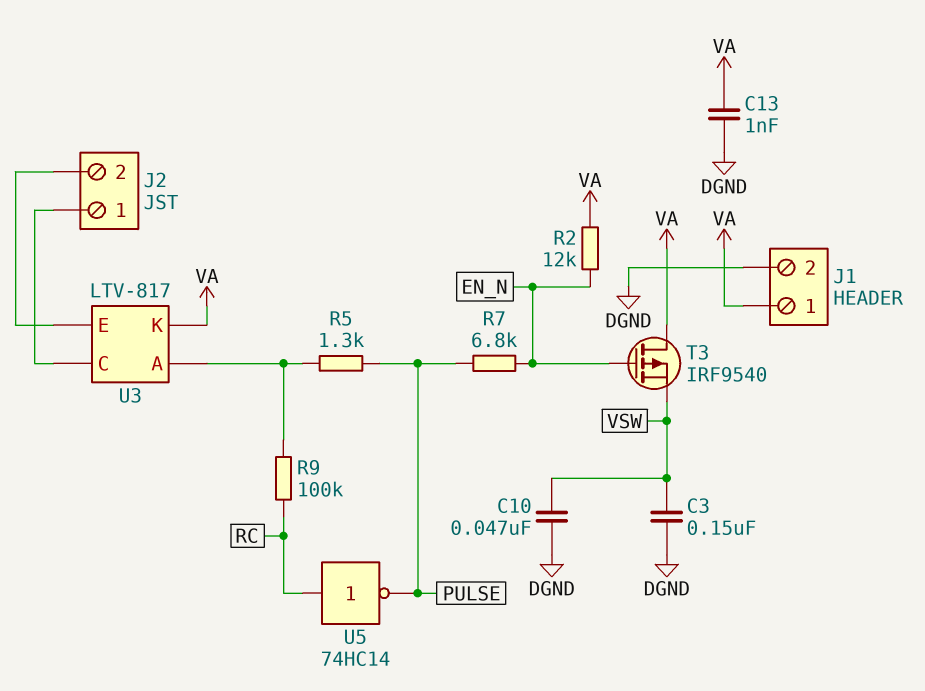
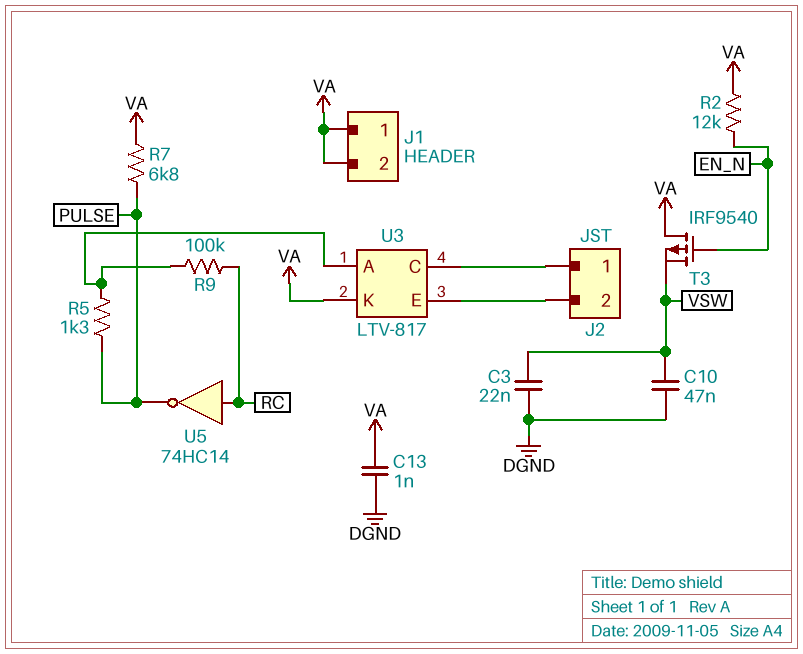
C3: 150nF (DGND, VSW) -> 22nF (DGND, VSW)
J1 pin 2: DGND -> VA
R7: 6.8k (EN_N, PULSE) -> 6.8k (PULSE, VA)

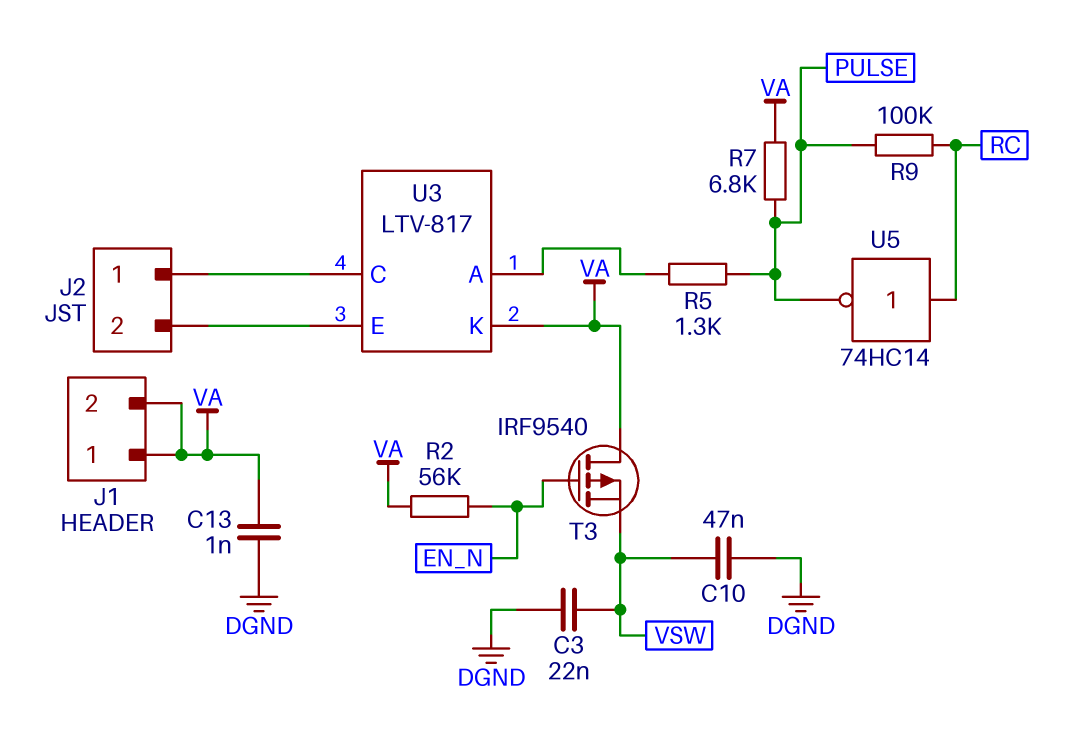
R2: 12k (EN_N, VA) -> 56k (EN_N, VA)
R9: 100k (RC, U3/A) -> 100k (PULSE, RC)

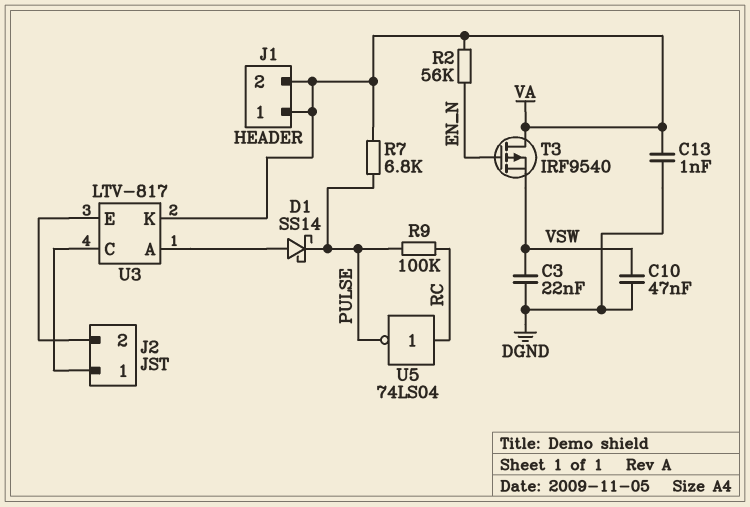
D1: none -> schottky SS14 (A U3/A, K PULSE)
R5: 1.3k (PULSE, U3/A) -> none
U5: NOT 74HC14 (in RC, out PULSE) -> NOT 74LS04 (in RC, out PULSE)

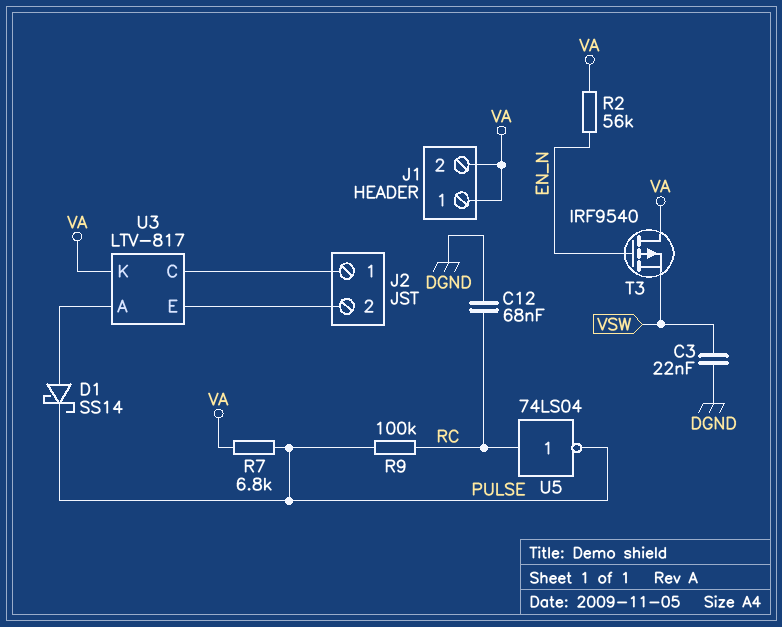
C10: 47nF (DGND, VSW) -> none
C12: none -> 68nF (DGND, RC)
C13: 1nF (DGND, VA) -> none

